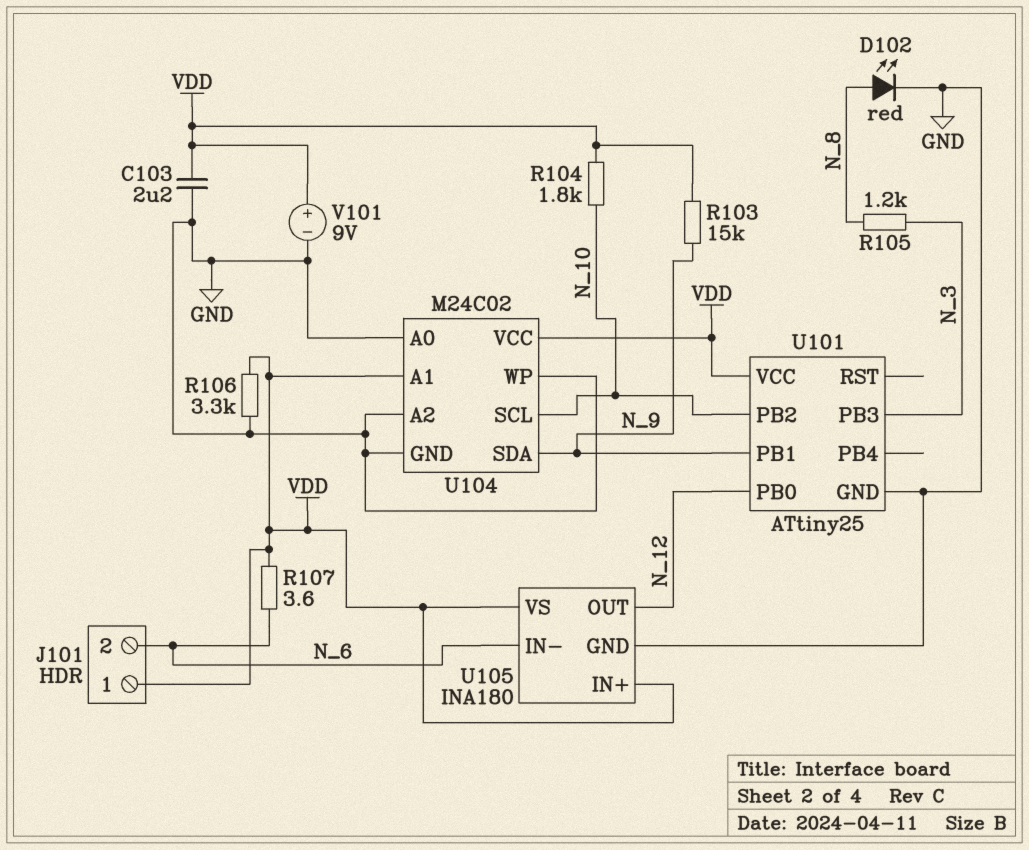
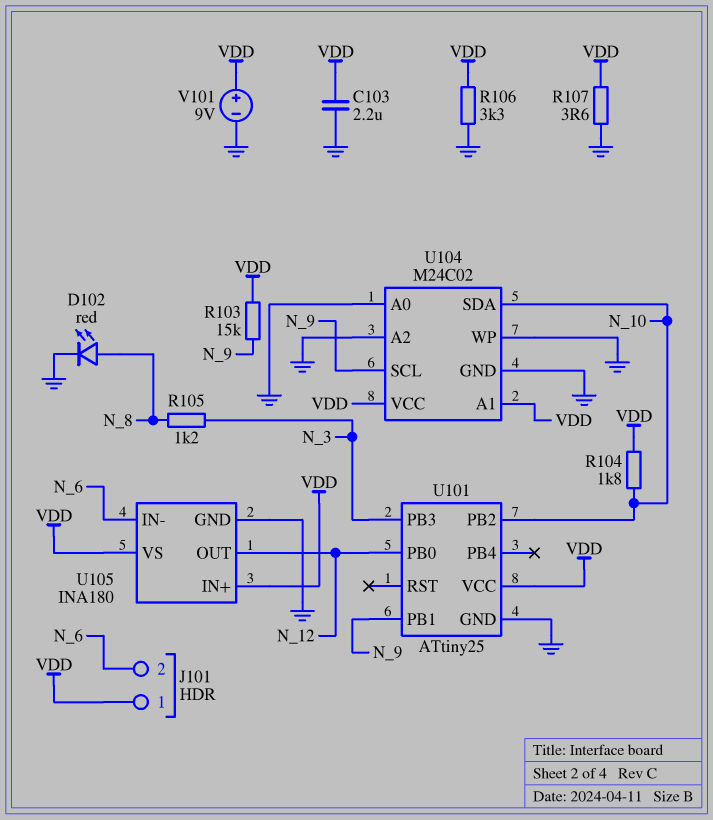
R107: 3.6 (N_6, VDD) -> 3.6 (GND, VDD)
U104 pin SCL: N_10 -> N_9
U104 pin SDA: N_9 -> N_10

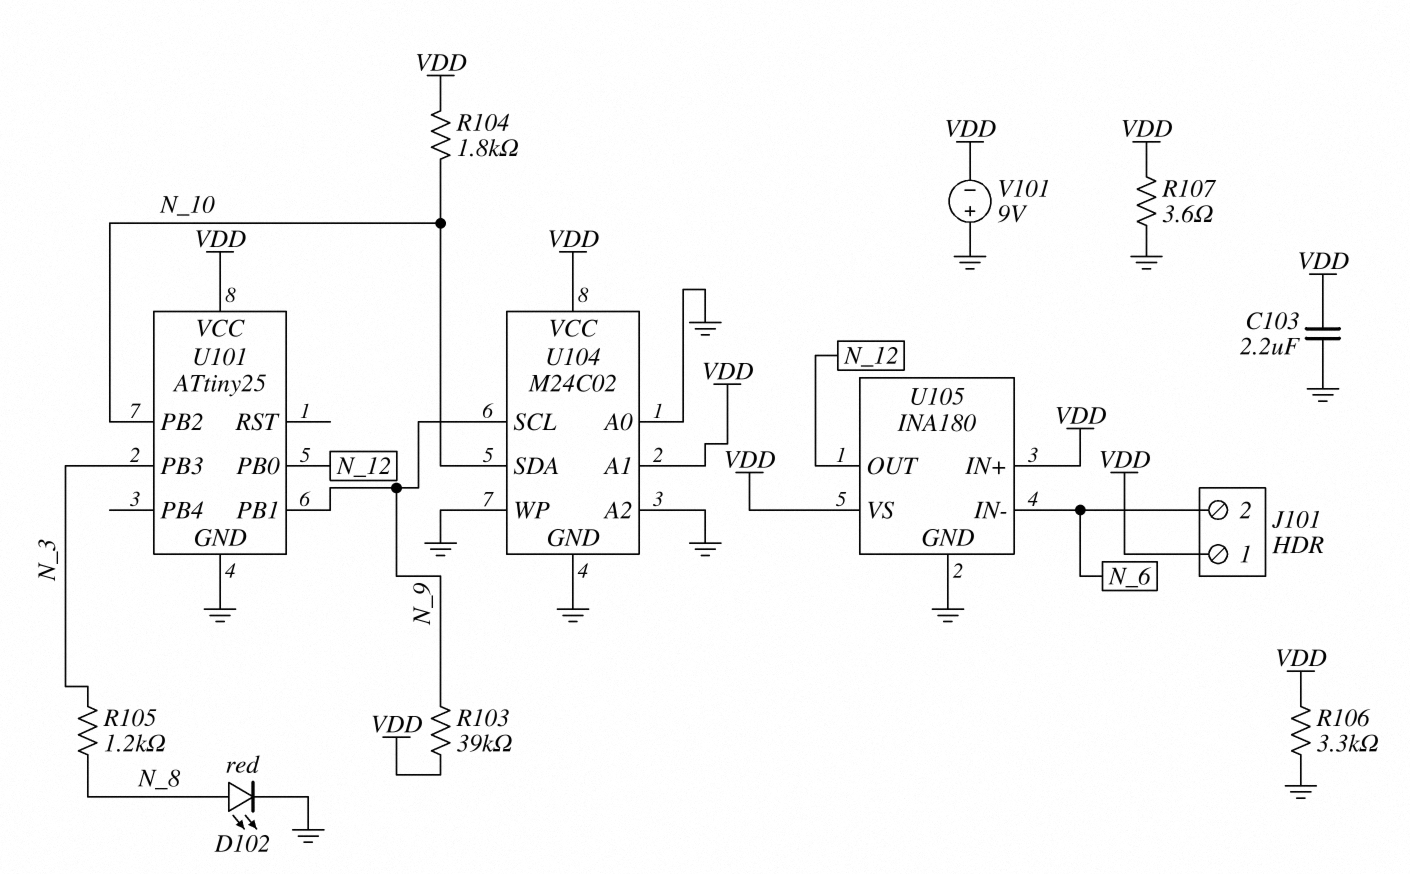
R103: 15k (N_9, VDD) -> 39k (N_9, VDD)
V101: 9V (plus VDD, minus GND) -> 9V (plus GND, minus VDD)

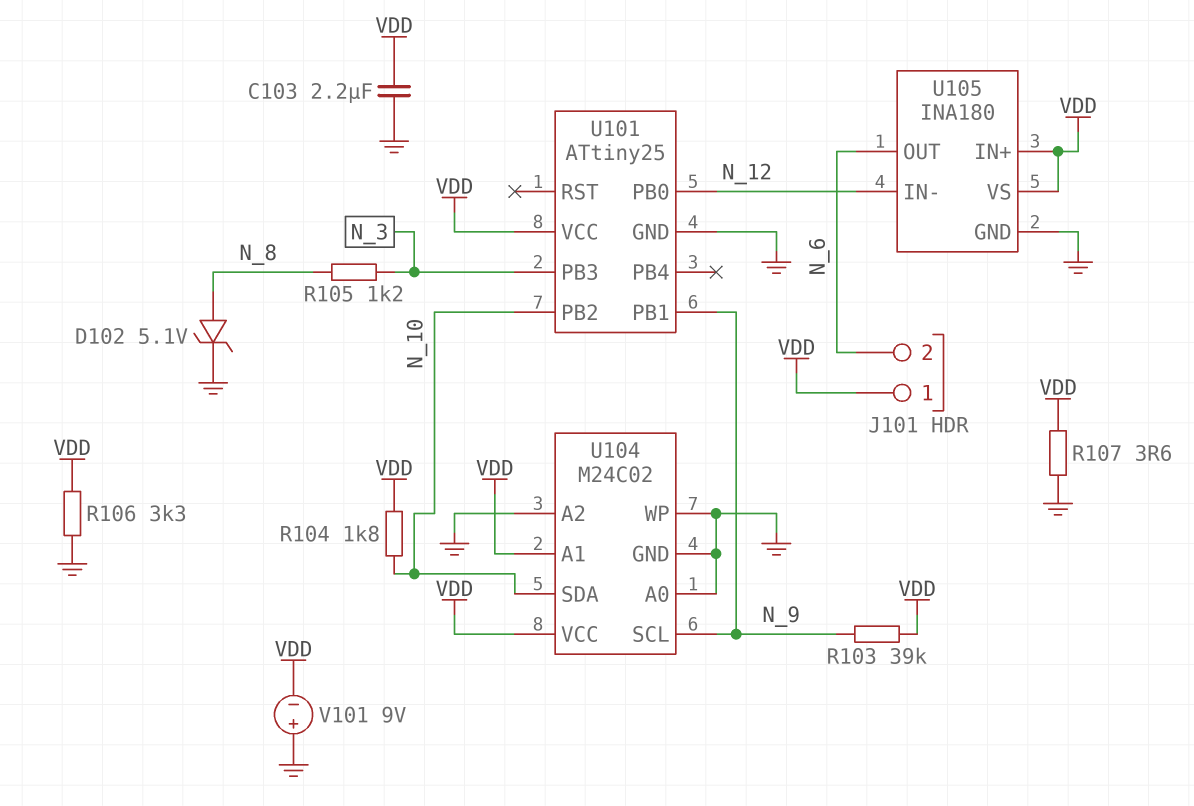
D102: LED red (A N_8, K GND) -> zener 5.1V (A N_8, K GND)
U105 pin IN-: N_6 -> N_12
U105 pin OUT: N_12 -> N_6

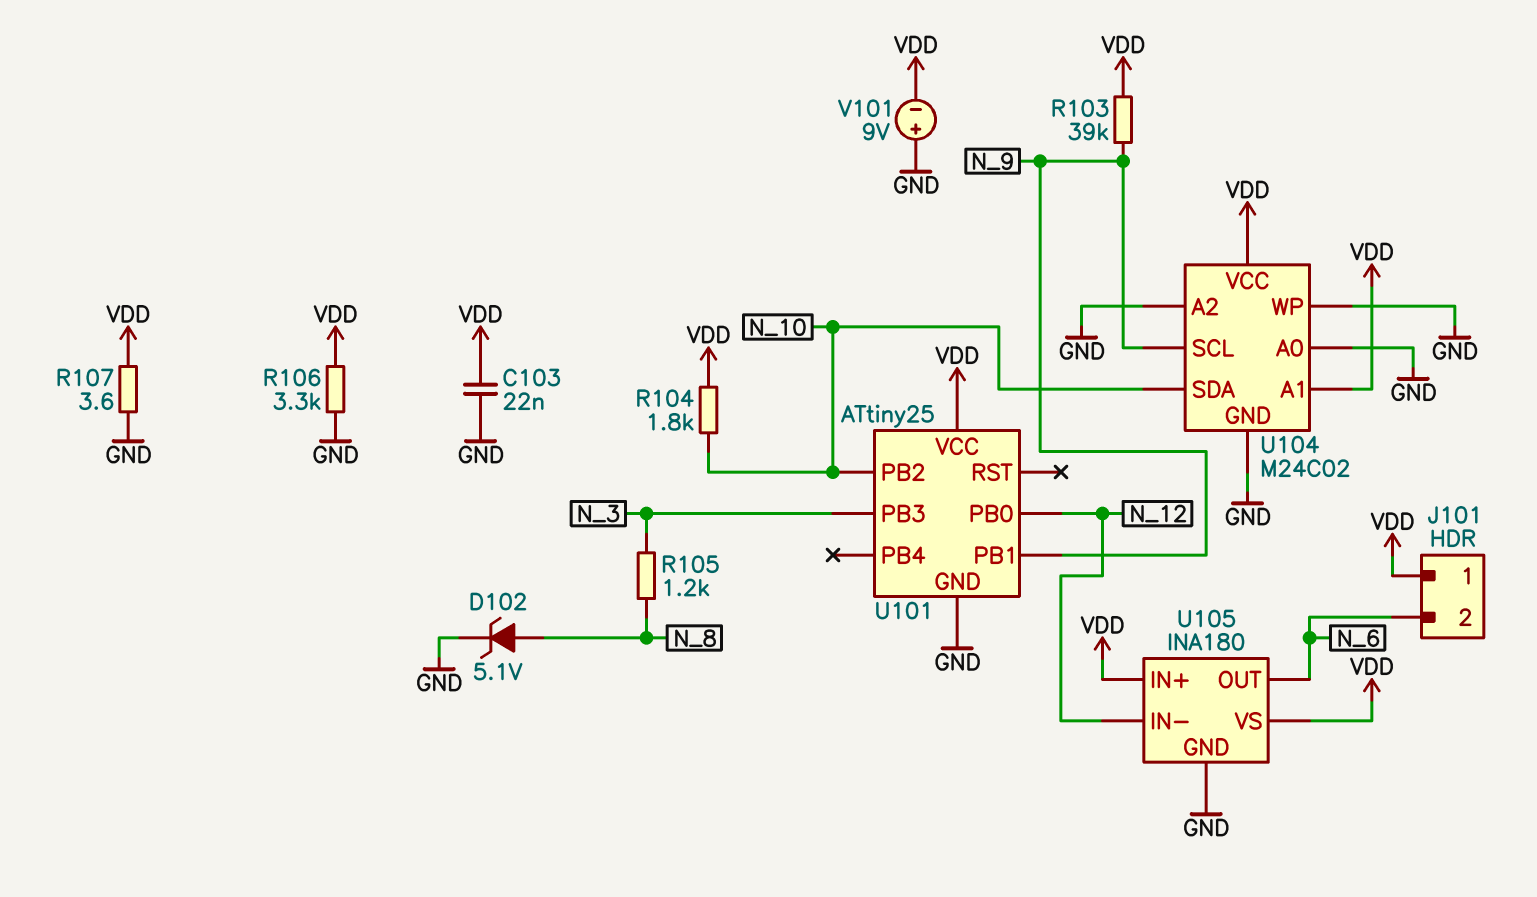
C103: 2.2uF (GND, VDD) -> 22nF (GND, VDD)

